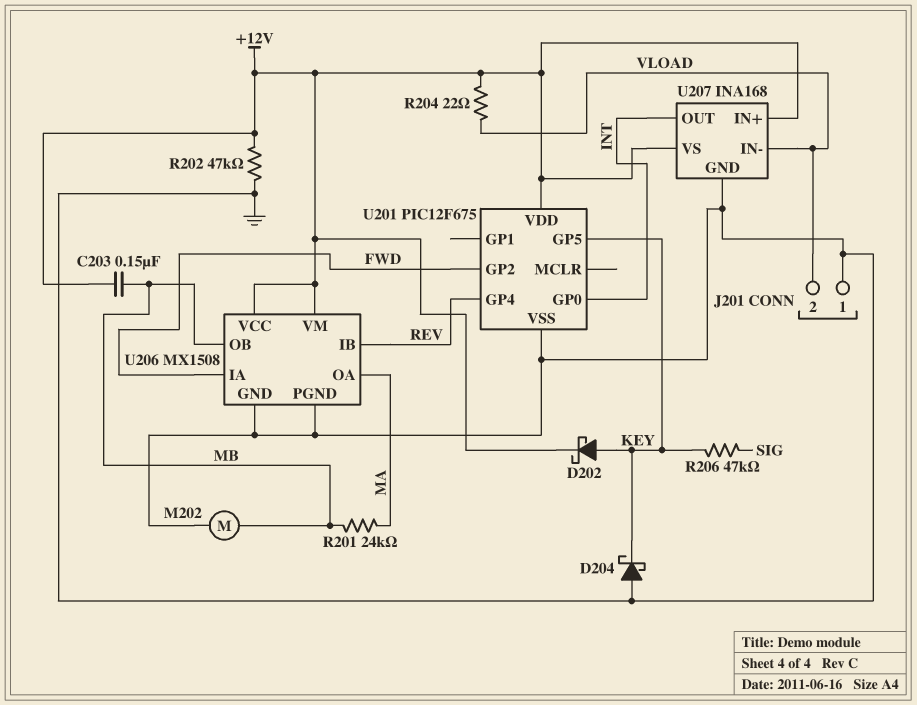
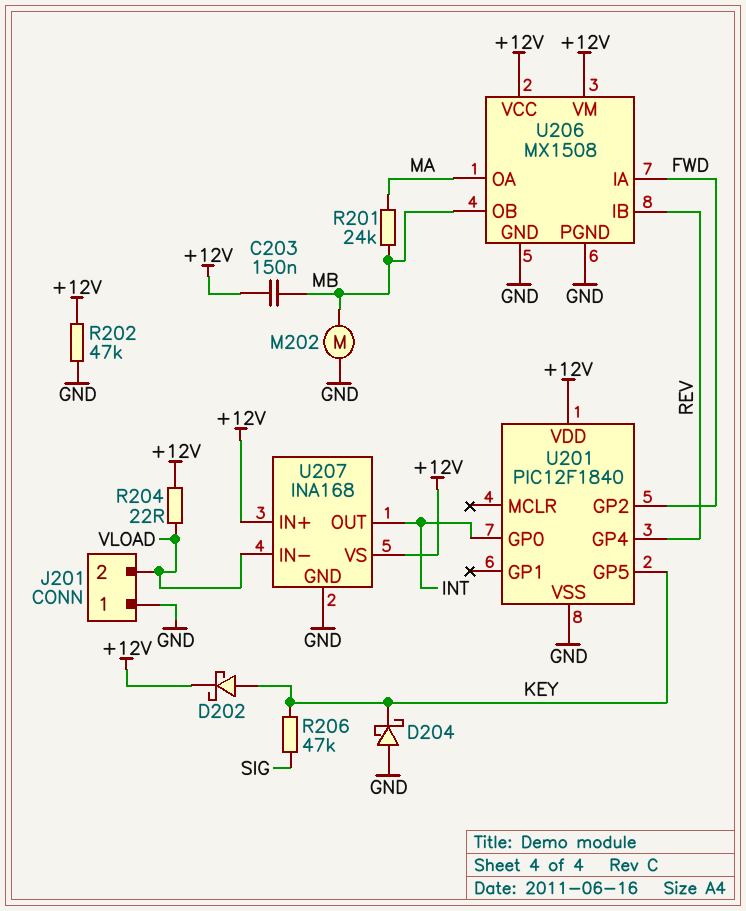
U201: PIC12F675 -> PIC12F1840

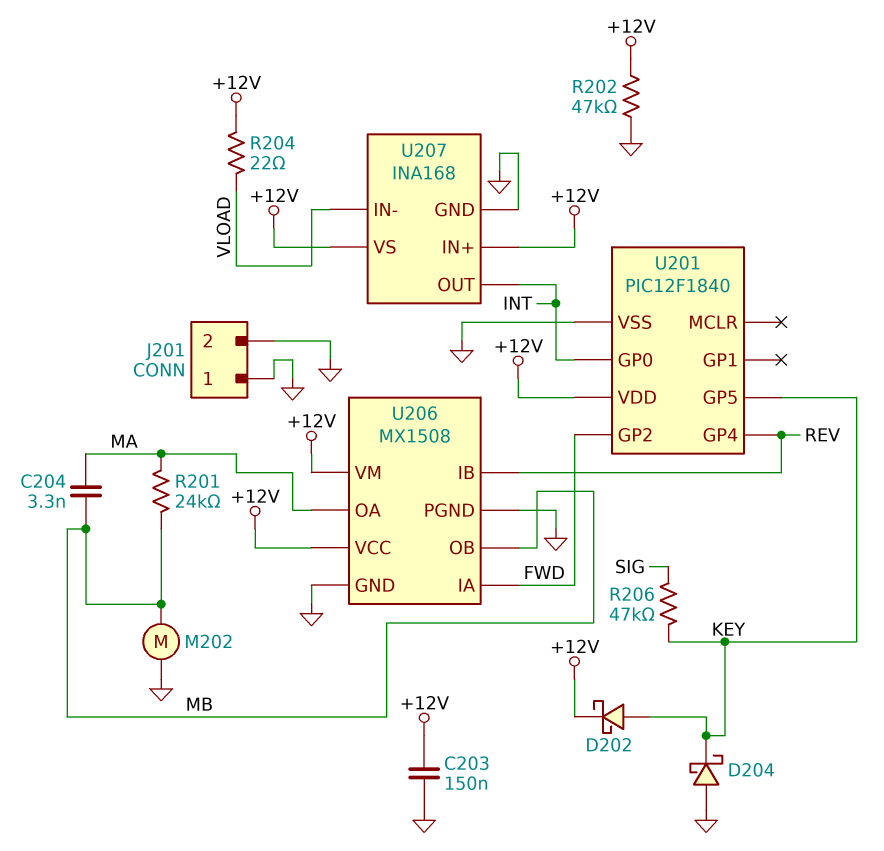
C203: 150nF (+12V, MB) -> 150nF (+12V, GND)
C204: none -> 3.3nF (MA, MB)
J201 pin 2: VLOAD -> GND

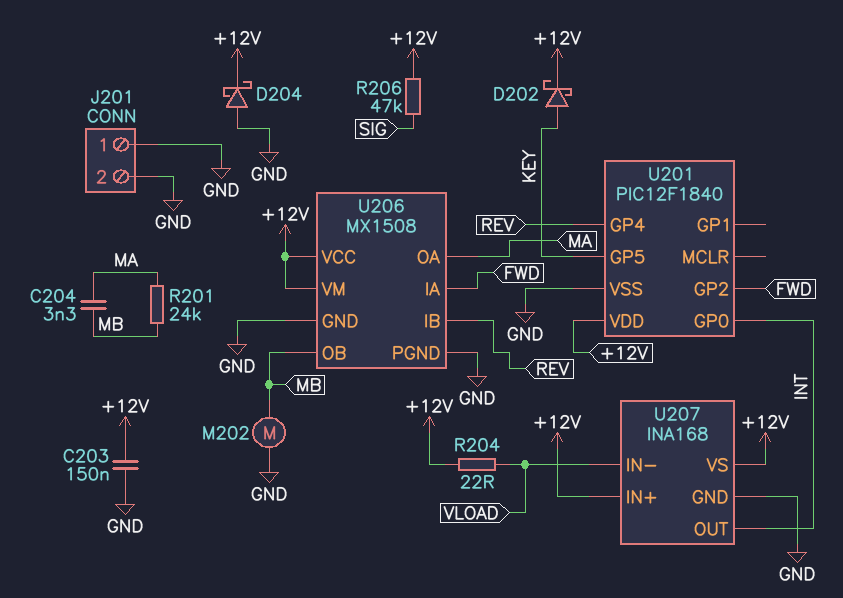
D204: schottky (A GND, K KEY) -> schottky (A GND, K +12V)
R202: 47k (+12V, GND) -> none
R206: 47k (KEY, SIG) -> 47k (+12V, SIG)

